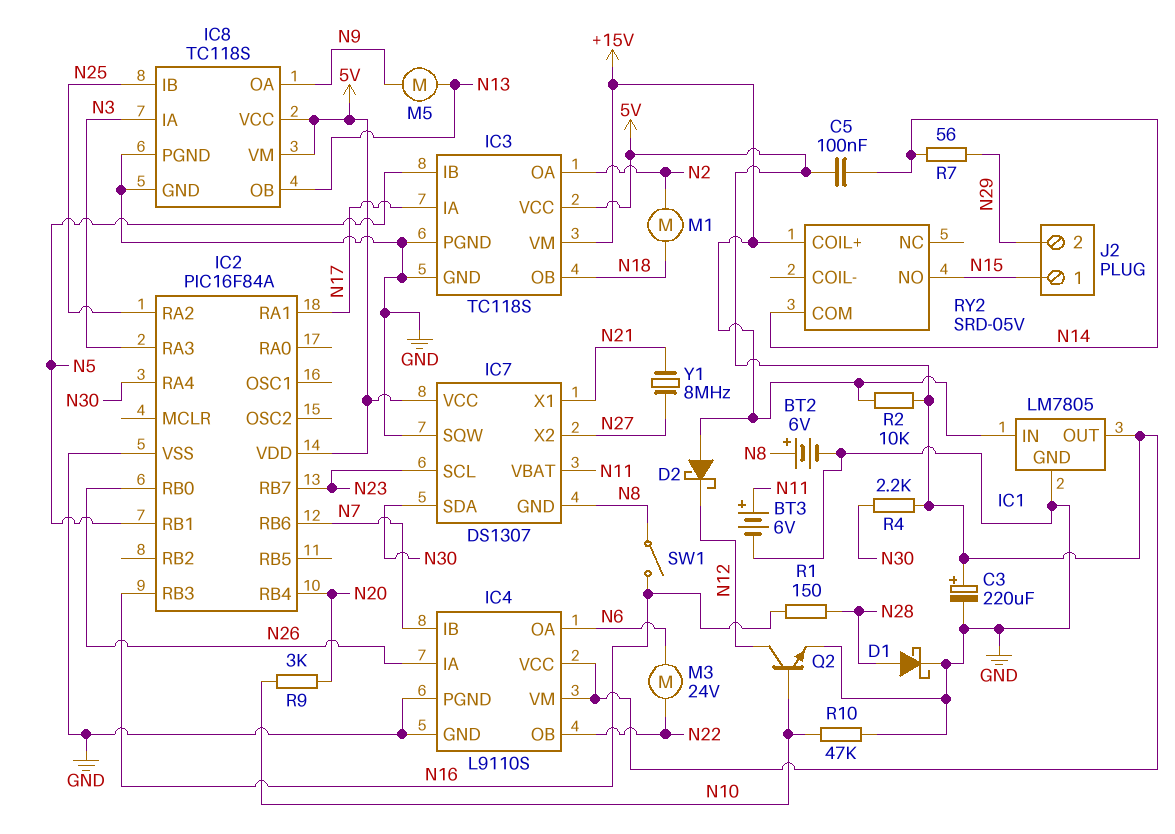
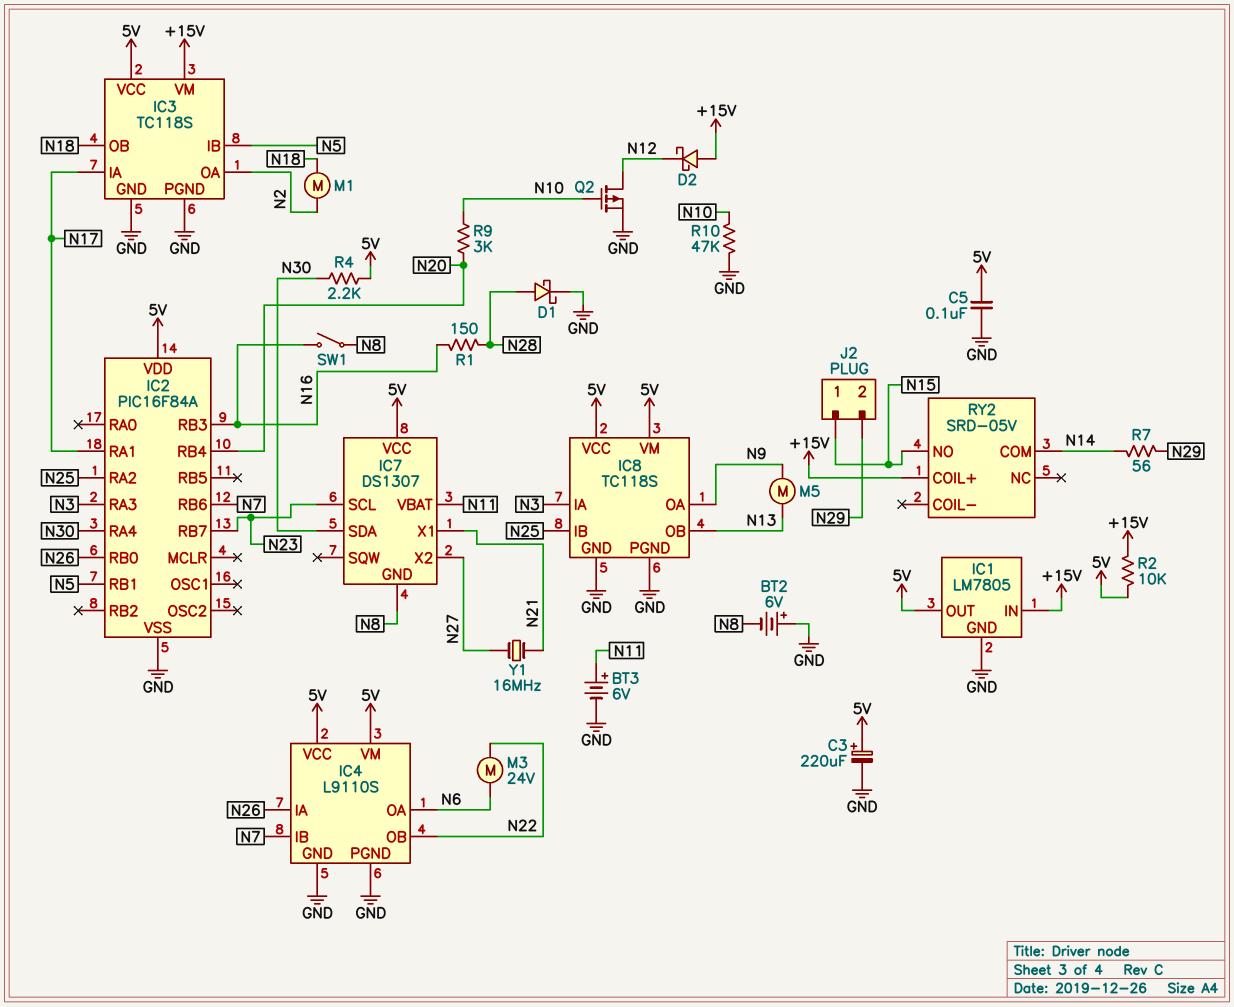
BT2: 6V (plus N8, minus GND) -> 6V (plus GND, minus N8)
C5: 100nF (5V, N14) -> 100nF (5V, GND)
IC7 pin SQW: GND -> none
Q2: NPN (B N10, C N12, E GND) -> PMOS (G N10, D N12, S GND)
Y1: 8MHz (N21, N27) -> 16MHz (N21, N27)

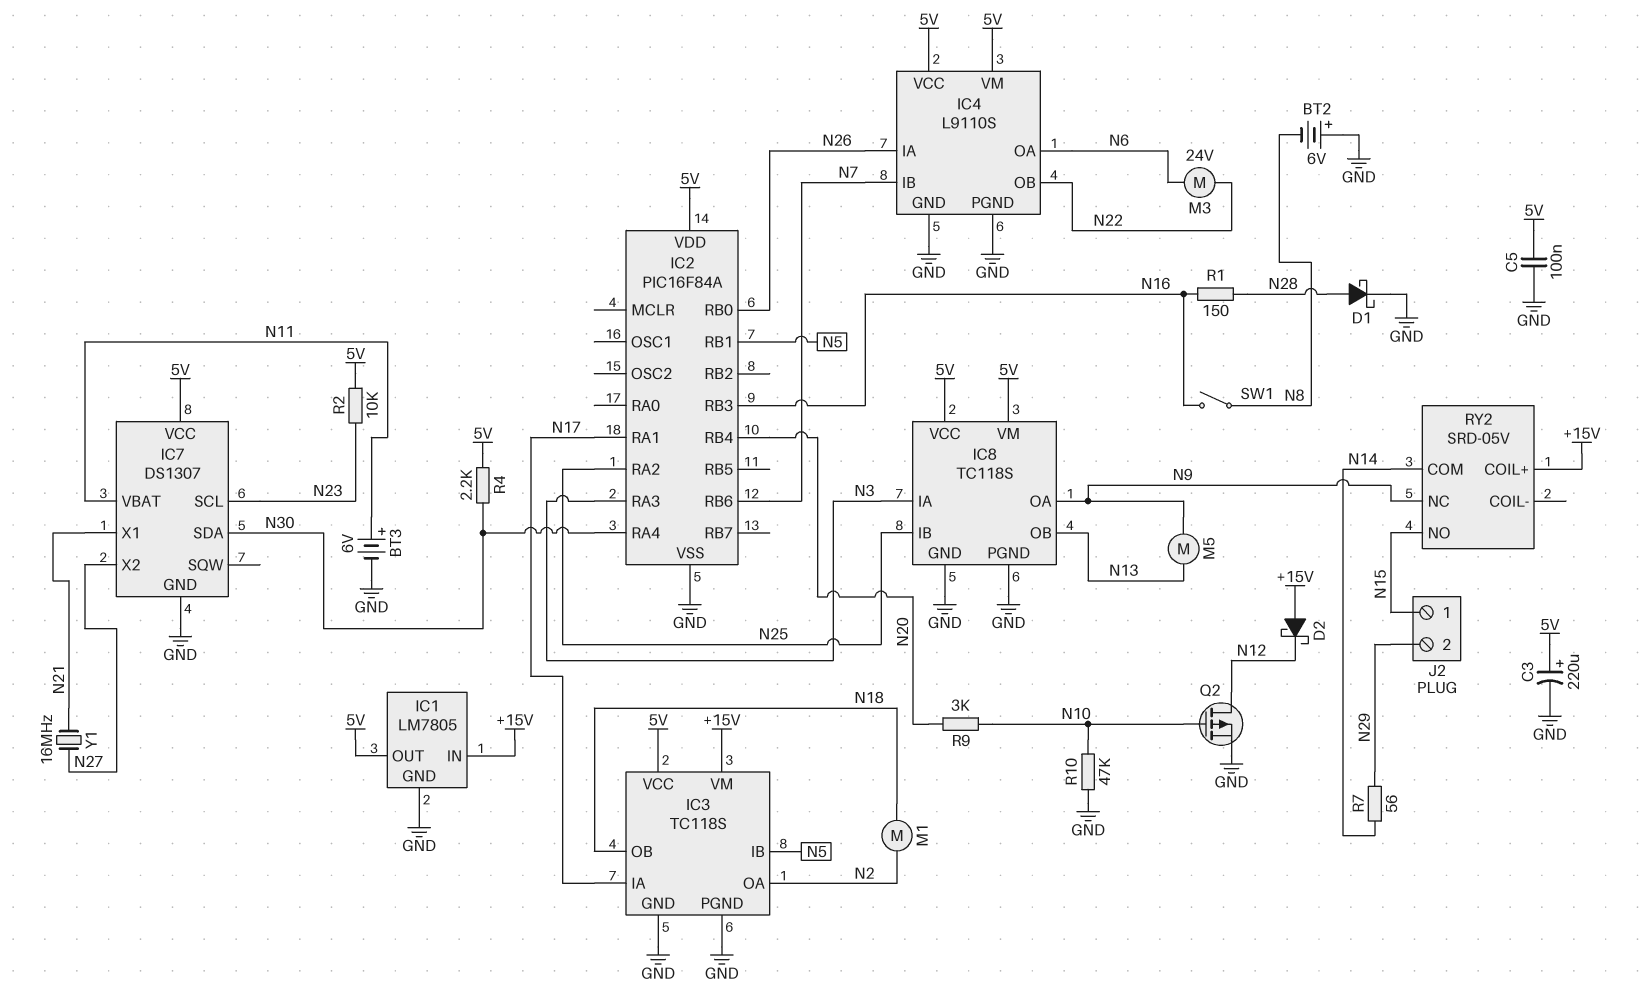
IC2 pin RB7: N23 -> none
IC7 pin GND: N8 -> GND
R2: 10k (+15V, 5V) -> 10k (5V, N23)
RY2 pin NC: none -> N9

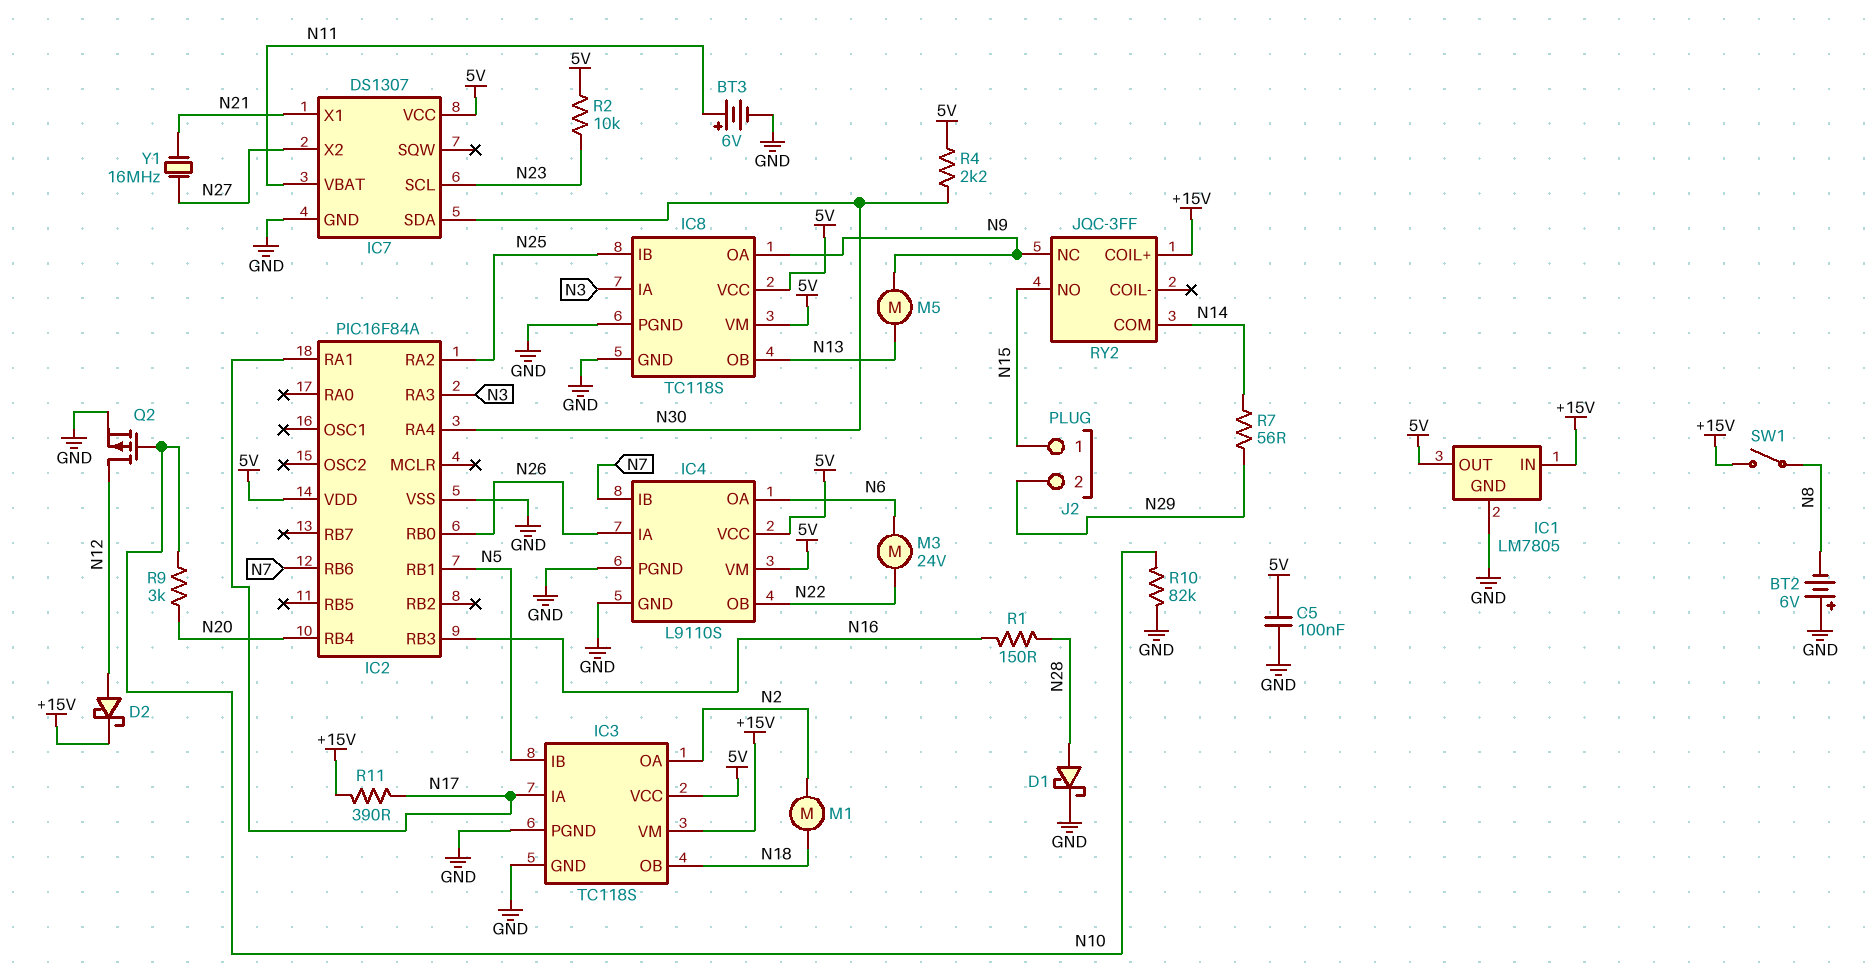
C3: 220uF (plus 5V, minus GND) -> none
D2: schottky (A +15V, K N12) -> schottky (A N12, K +15V)
R10: 47k (GND, N10) -> 82k (GND, N10)
R11: none -> 390 (+15V, N17)
RY2: SRD-05V -> JQC-3FF
SW1: switch (N8, N16) -> switch (+15V, N8)

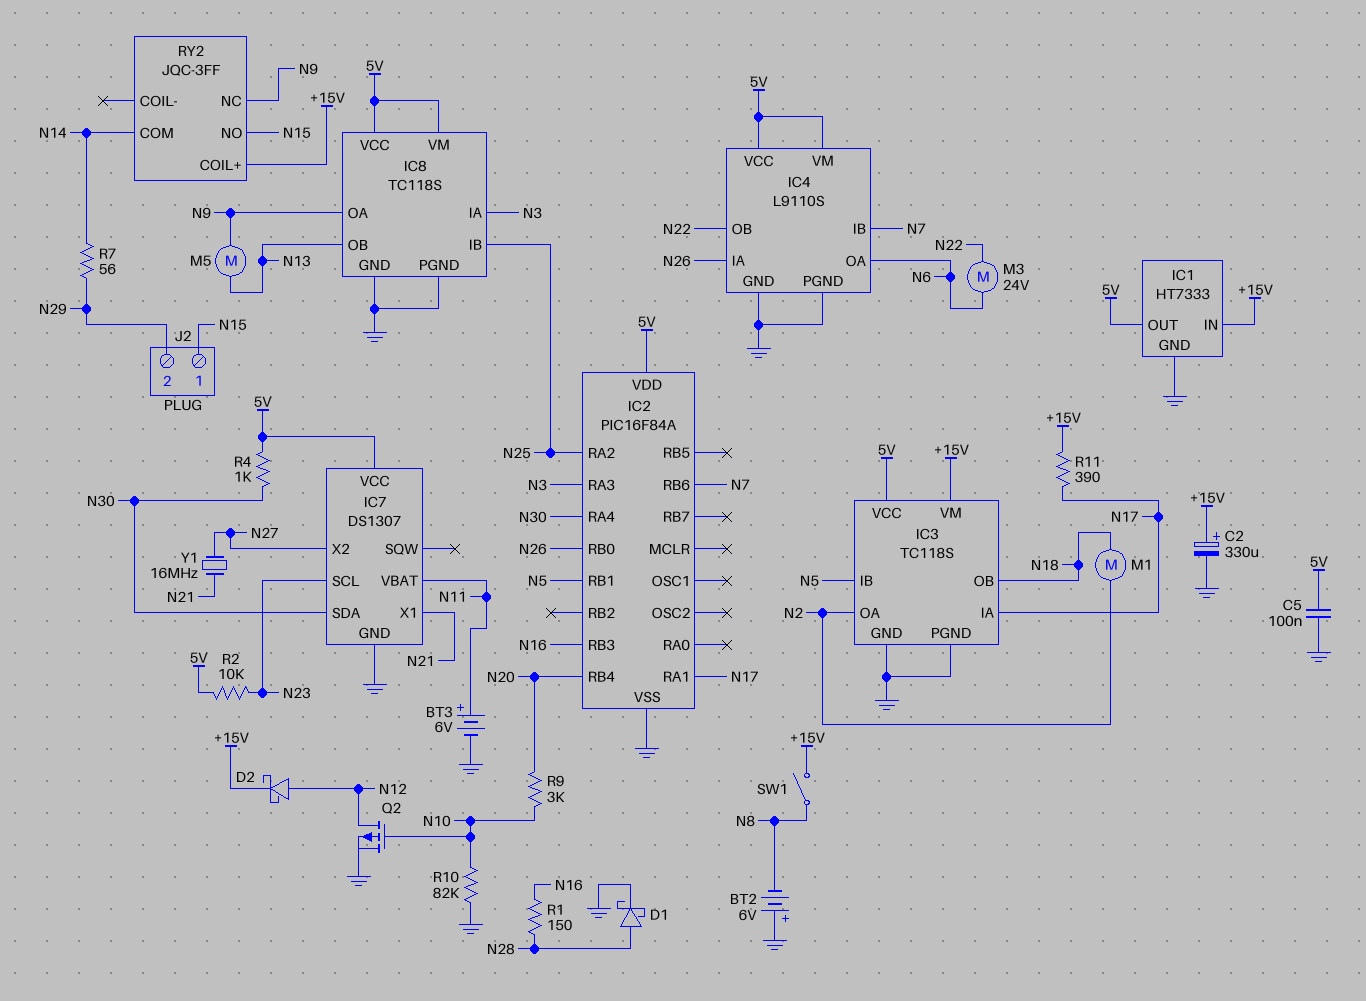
C2: none -> 330uF (plus +15V, minus GND)
IC1: LM7805 -> HT7333
R4: 2.2k (5V, N30) -> 1k (5V, N30)

